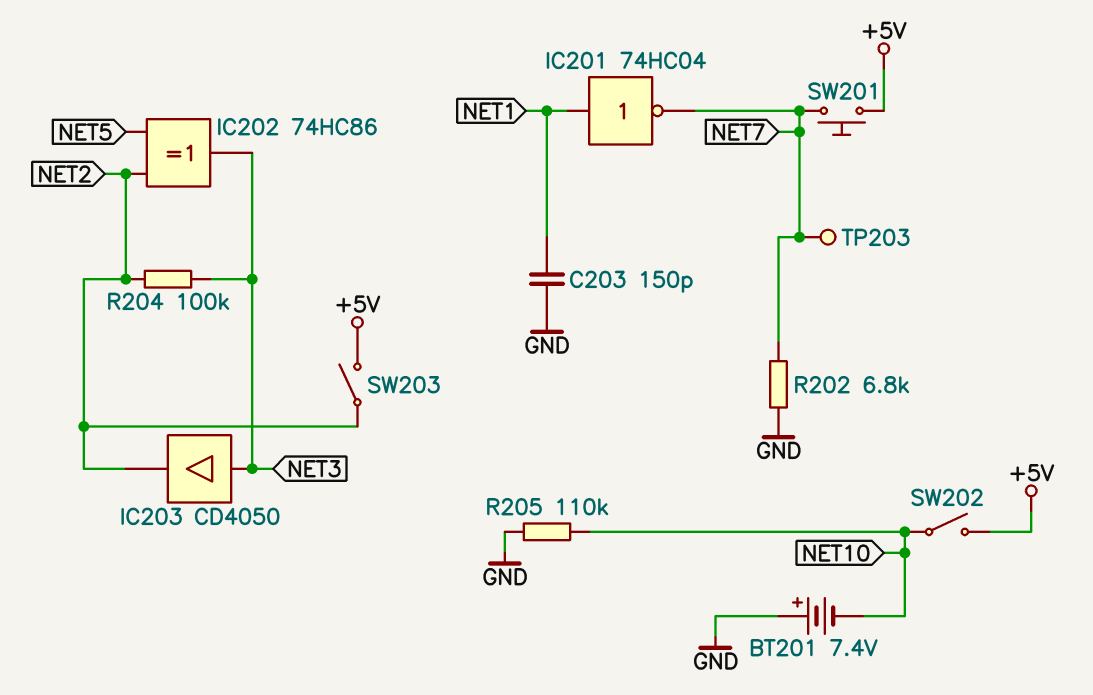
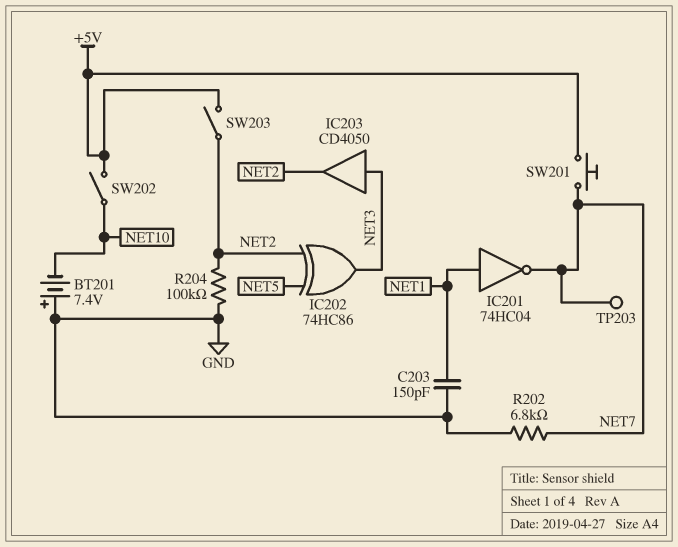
R204: 100k (NET2, NET3) -> 100k (GND, NET2)
R205: 110k (GND, NET10) -> none

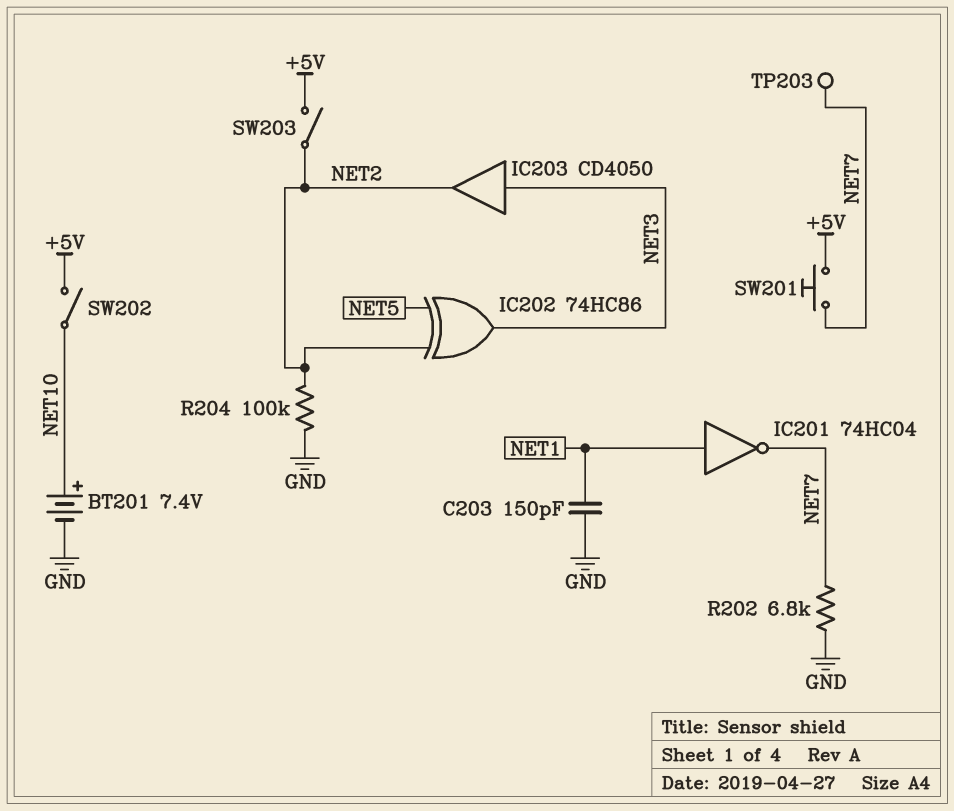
BT201: 7.4V (plus GND, minus NET10) -> 7.4V (plus NET10, minus GND)

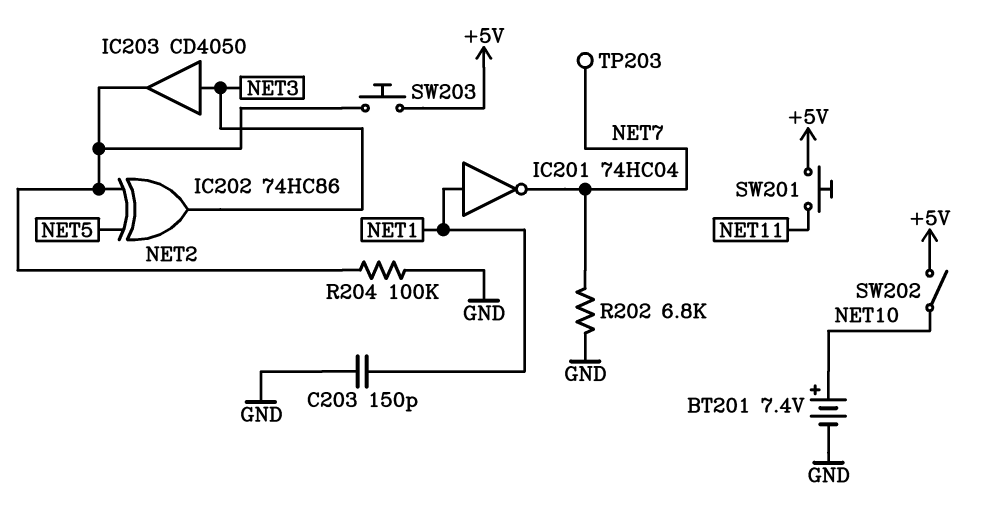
SW201: button (+5V, NET7) -> button (+5V, NET11)
SW203: switch (+5V, NET2) -> button (+5V, NET2)

